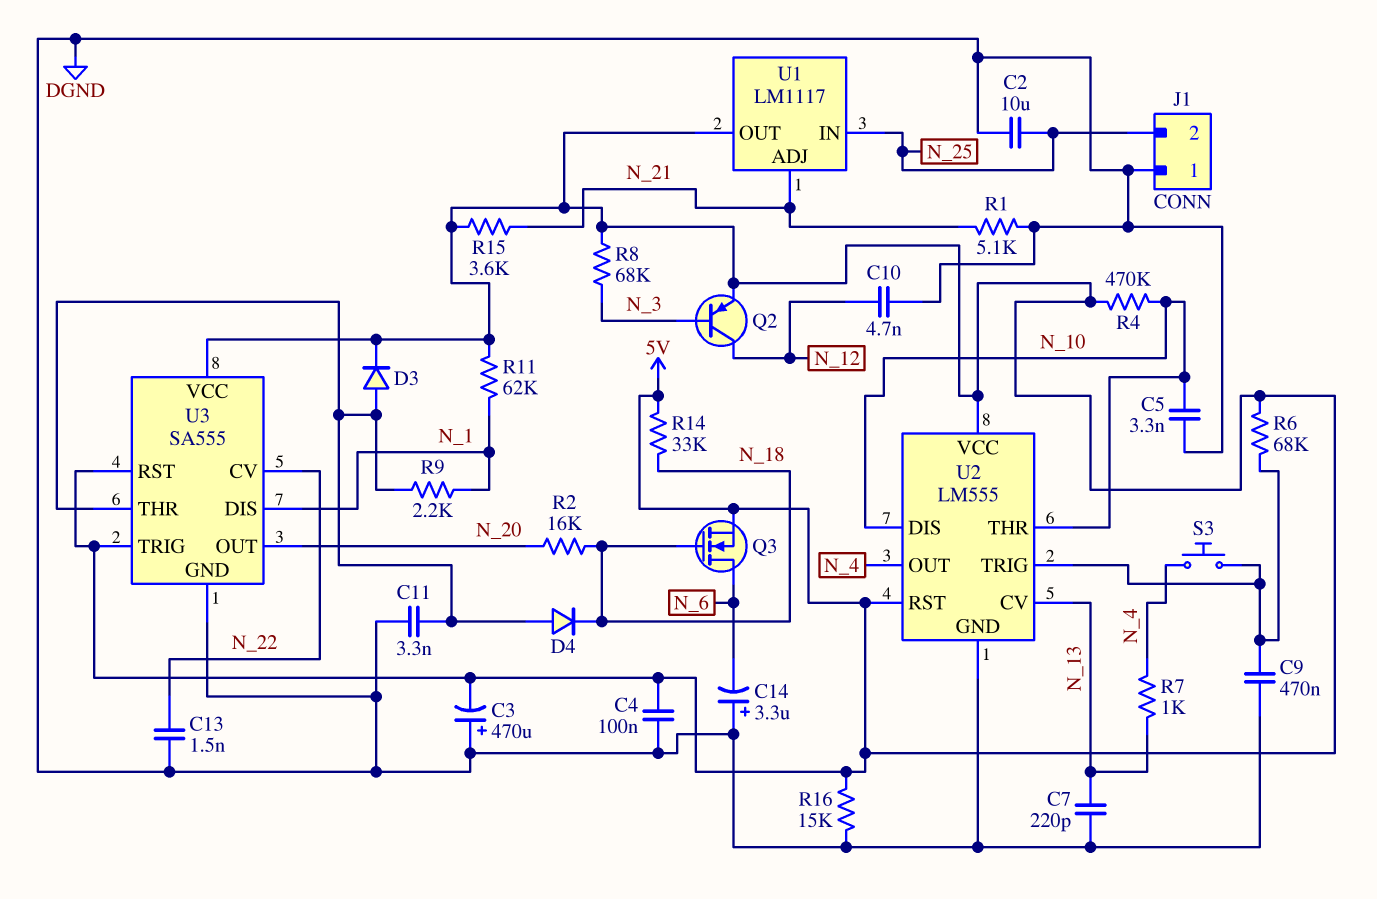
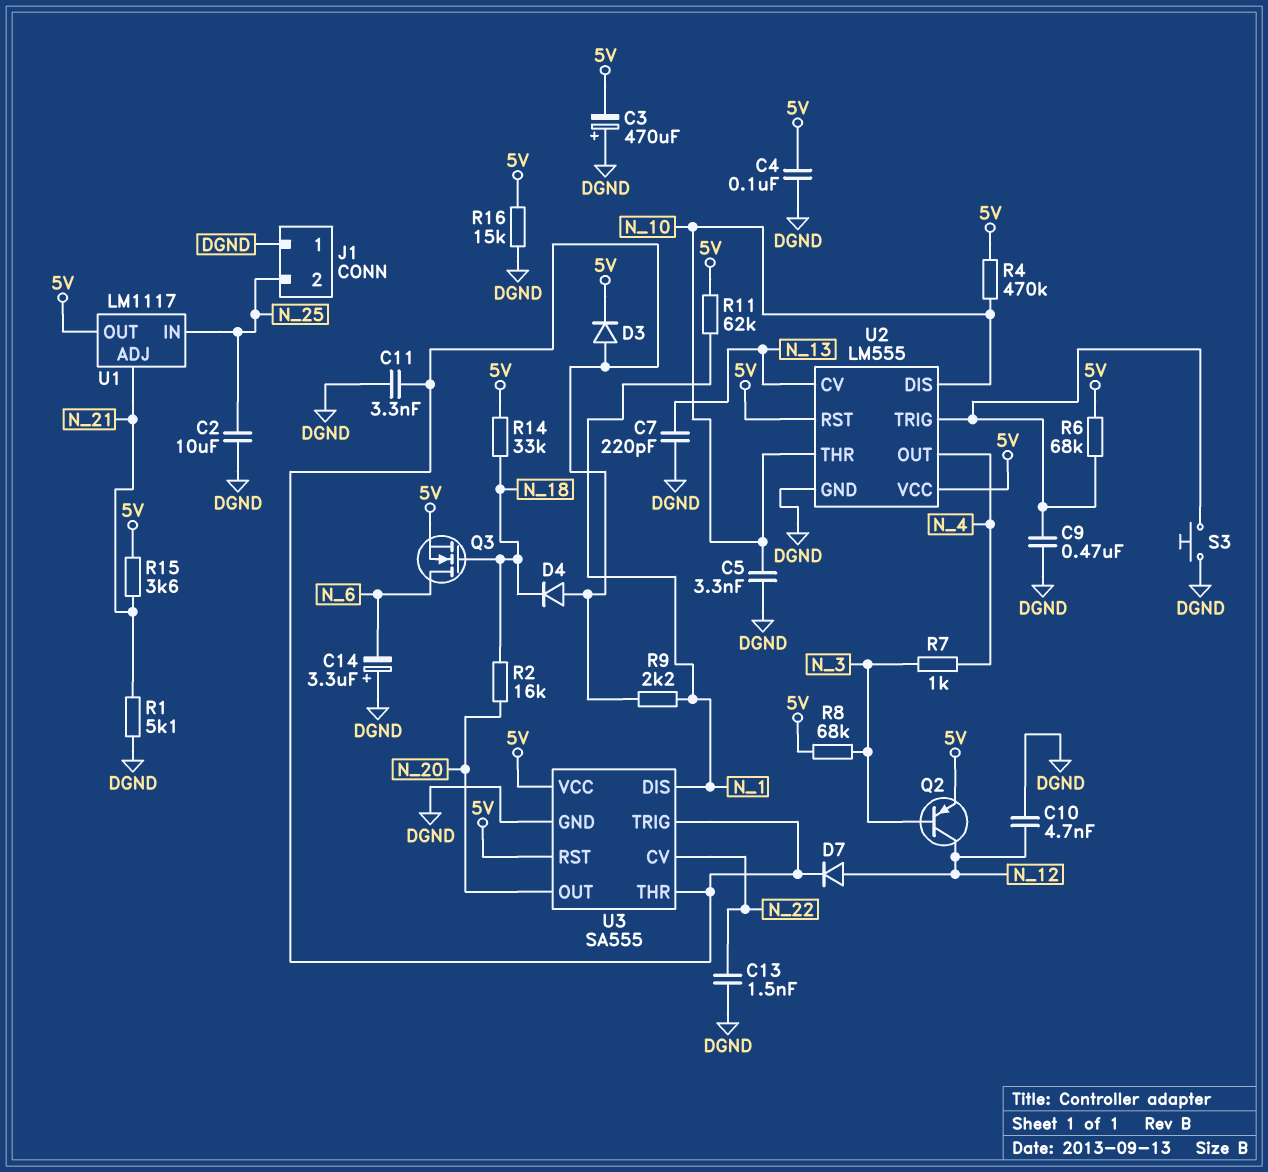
D7: none -> diode (A N_12, K U3/THR)
R7: 1k (N_4, N_13) -> 1k (N_3, N_4)
S3: button (N_4, U2/TRIG) -> button (DGND, U2/TRIG)
U3 pin TRIG: 5V -> U3/THR

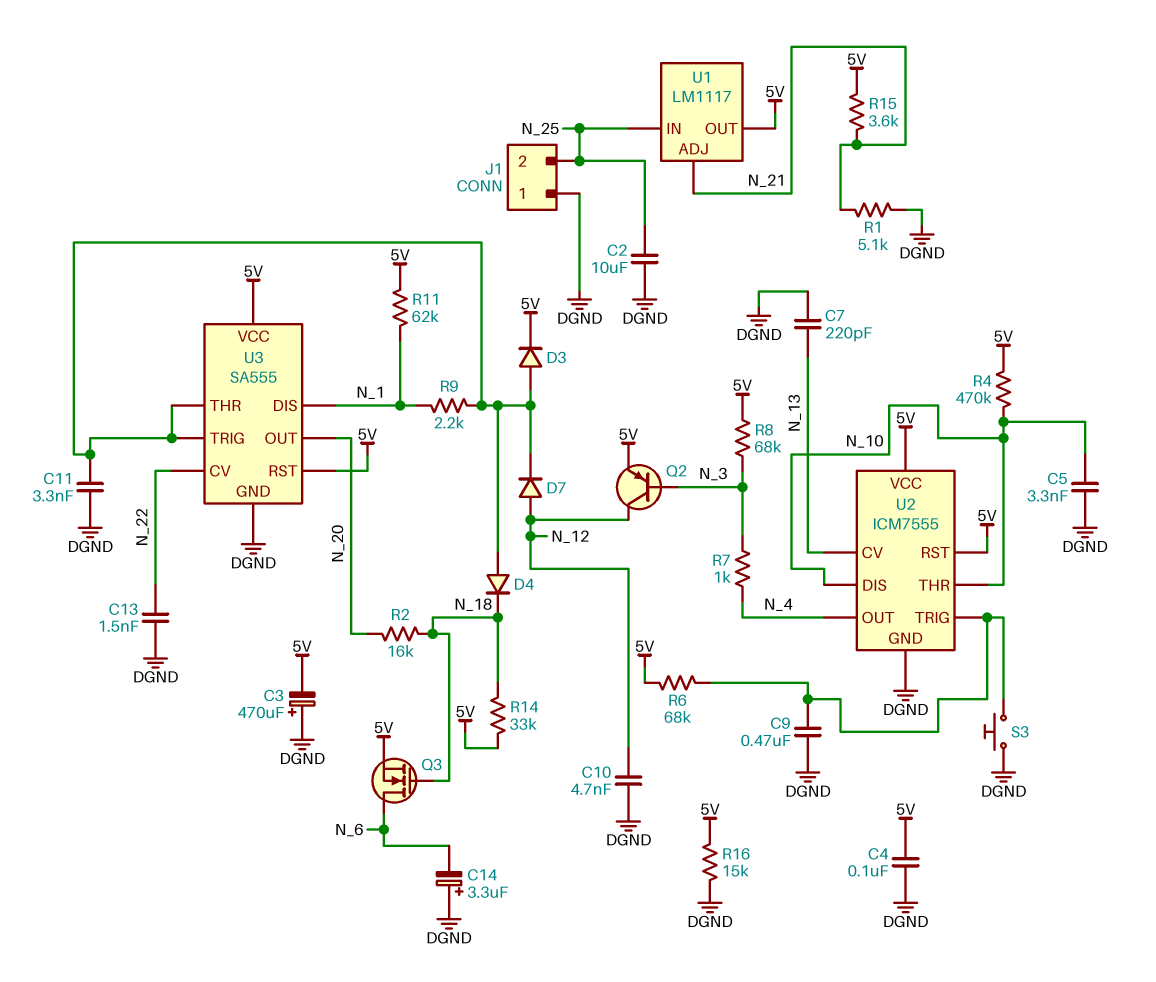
U2: LM555 -> ICM7555

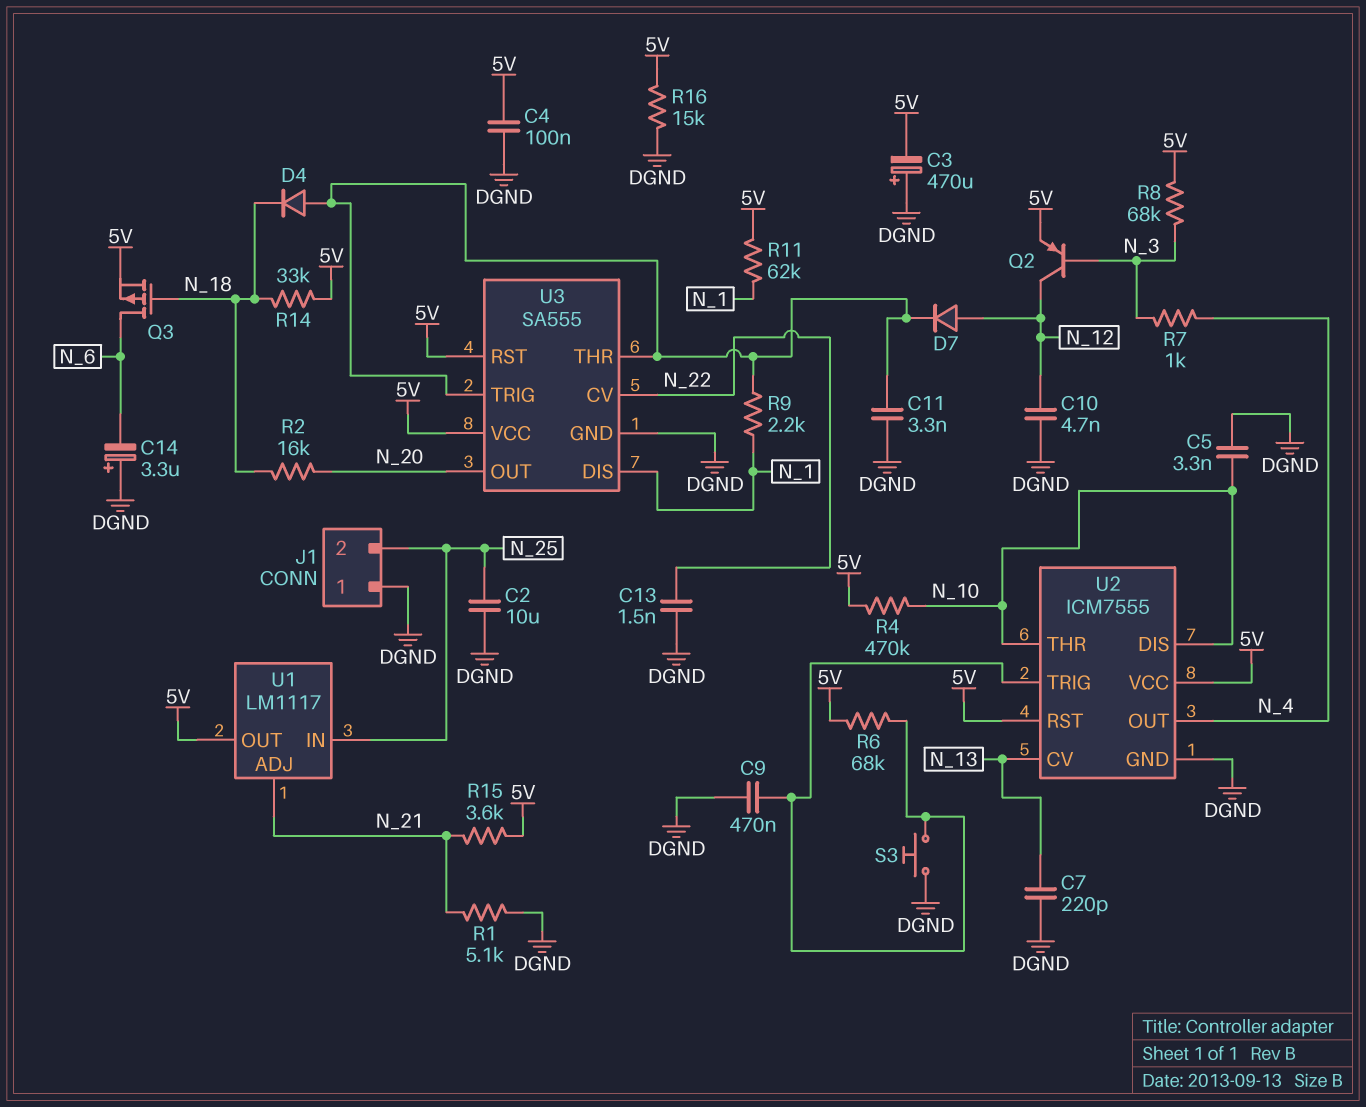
D3: diode (A U3/THR, K 5V) -> none
Q3: NMOS (G N_18, D N_6, S 5V) -> PMOS (G N_18, D N_6, S 5V)

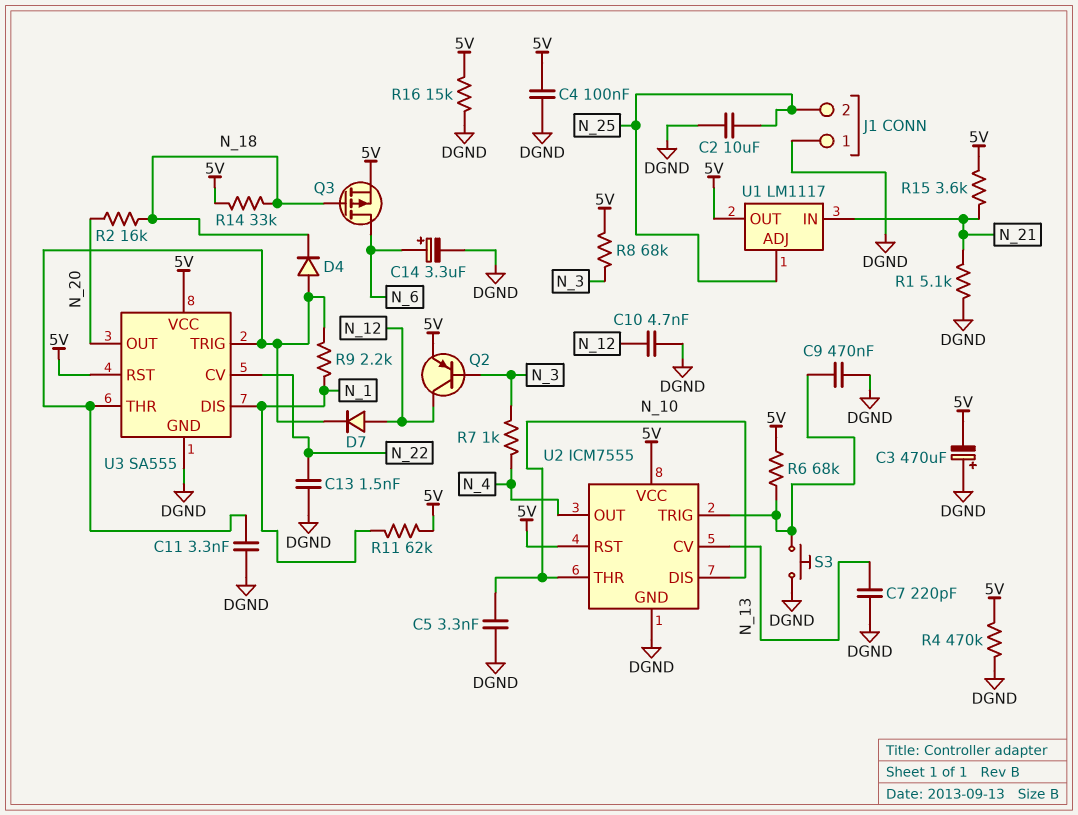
C14: 3.3uF (plus DGND, minus N_6) -> 3.3uF (plus N_6, minus DGND)
R4: 470k (5V, N_10) -> 470k (5V, DGND)
U1 pin ADJ: N_21 -> N_25
U1 pin IN: N_25 -> N_21

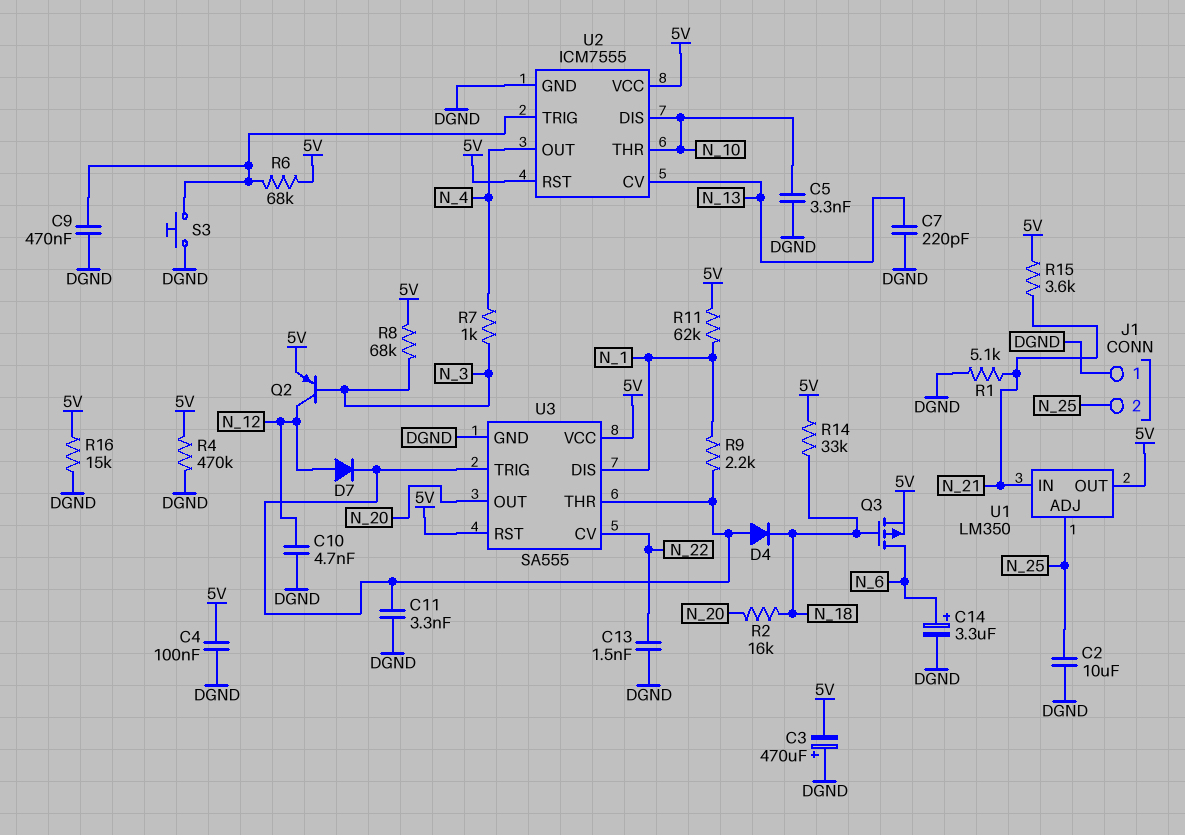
U1: LM1117 -> LM350

